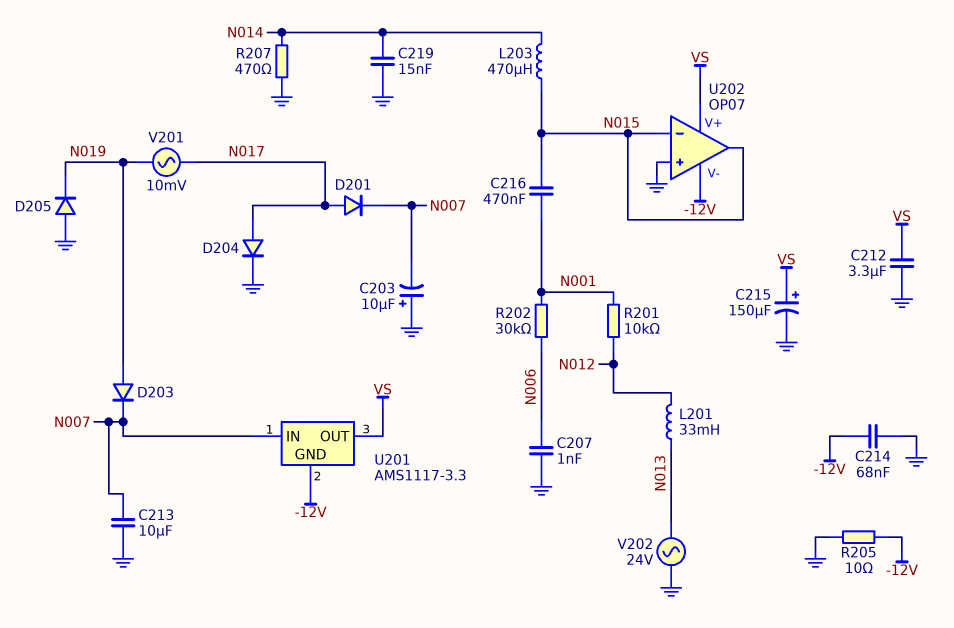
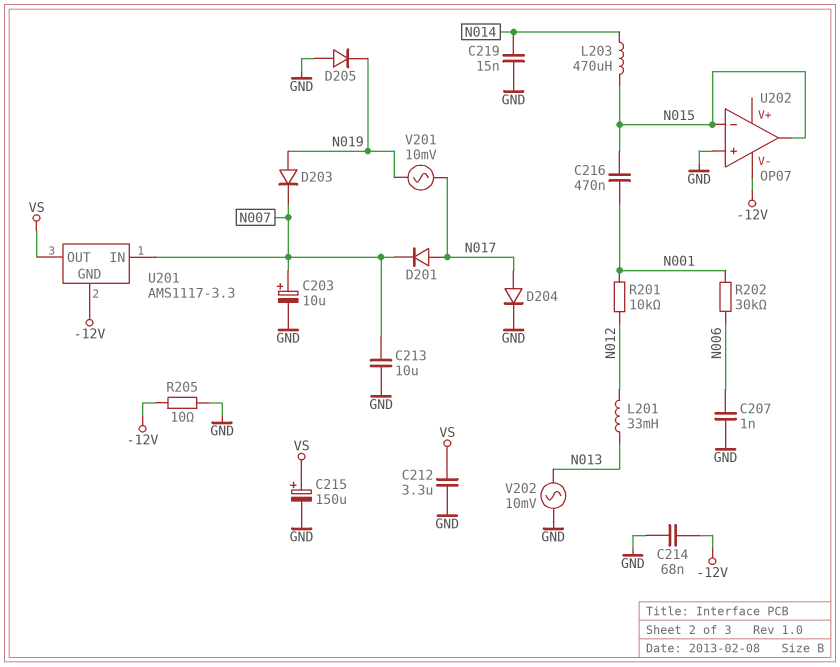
C203: 10uF (plus GND, minus N007) -> 10uF (plus N007, minus GND)
R207: 470 (GND, N014) -> none
U202 pin V+: VS -> none
V202: AC 24V (GND, N013) -> AC 10mV (GND, N013)

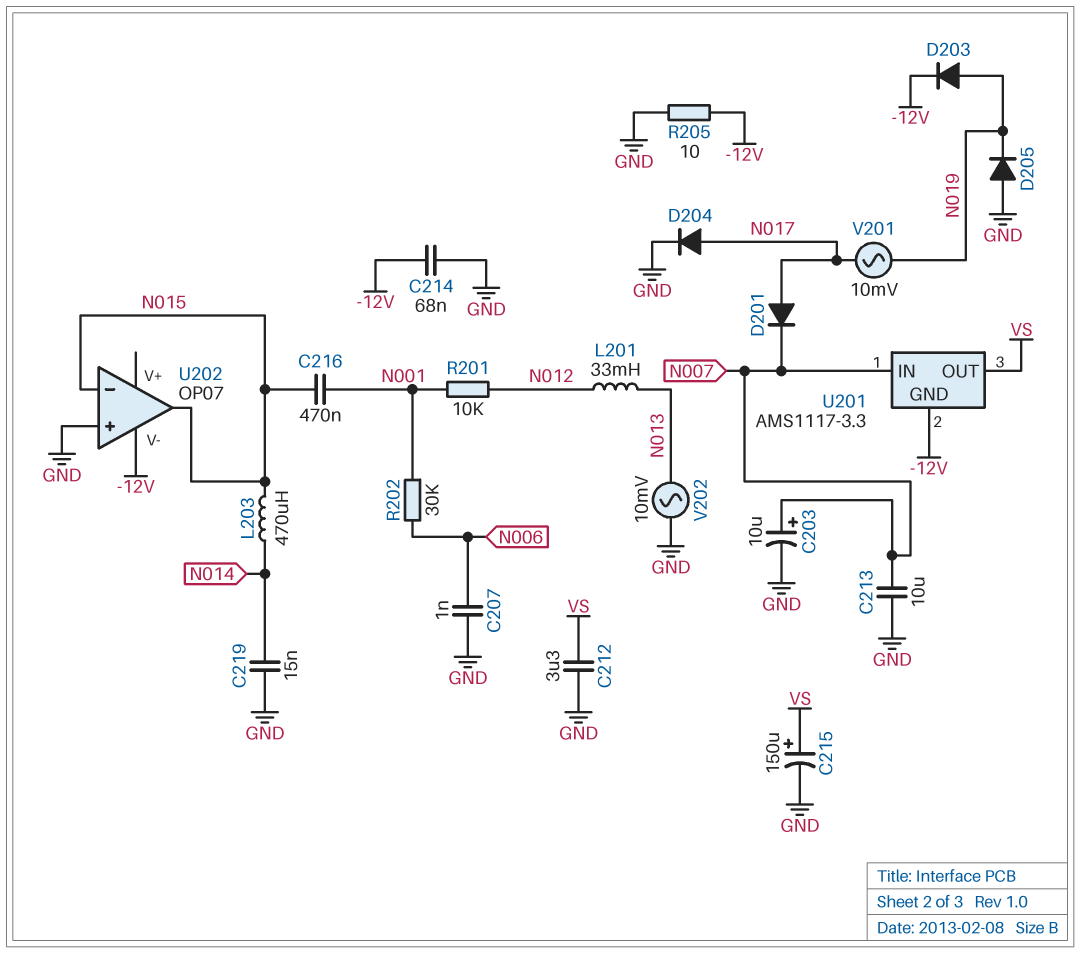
D203: diode (A N019, K N007) -> diode (A N019, K -12V)

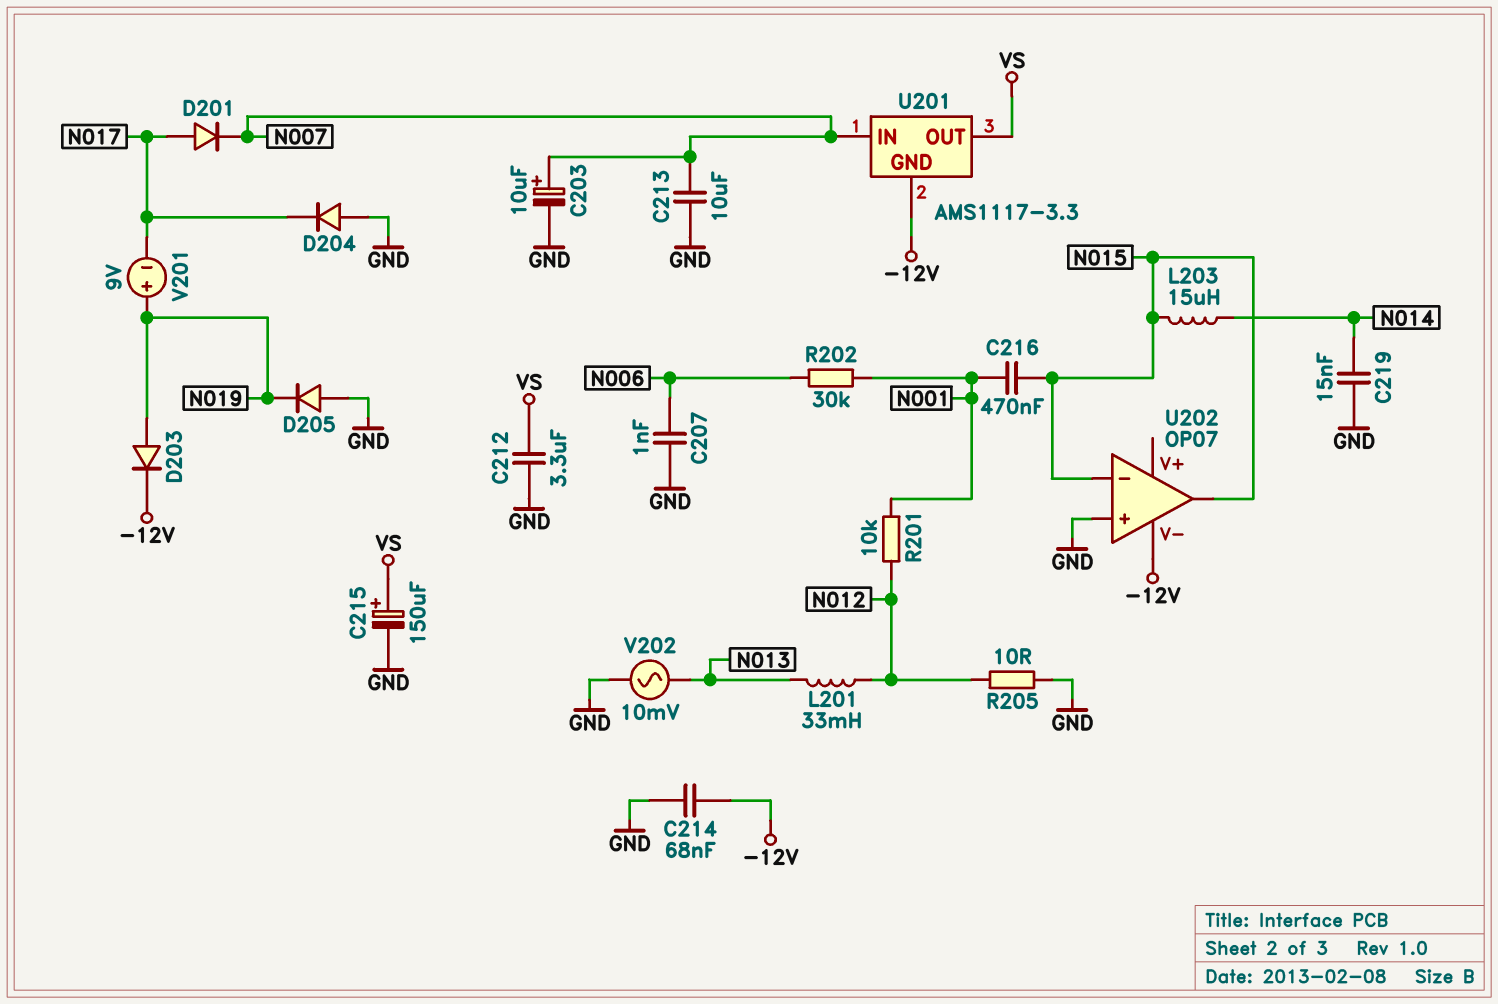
D204: diode (A N017, K GND) -> diode (A GND, K N017)
L203: 470uH (N014, N015) -> 15uH (N014, N015)
R205: 10 (-12V, GND) -> 10 (GND, N012)
V201: AC 10mV (N017, N019) -> 9V (plus N019, minus N017)

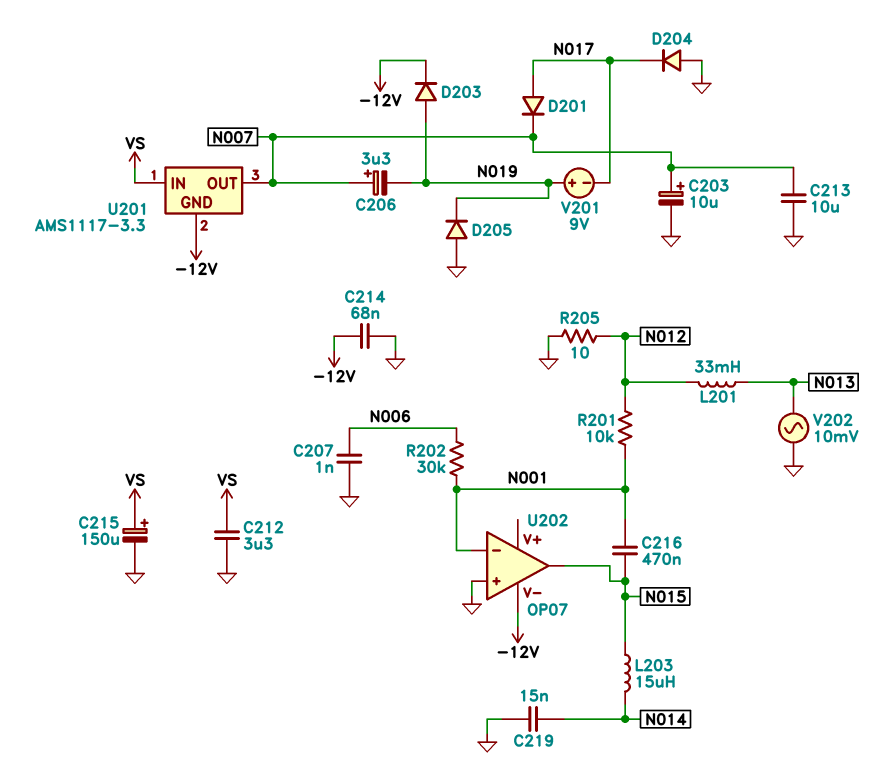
C206: none -> 3.3uF (plus N007, minus N019)
U201 pin IN: N007 -> VS
U201 pin OUT: VS -> N007
U202 pin in-: N015 -> N001

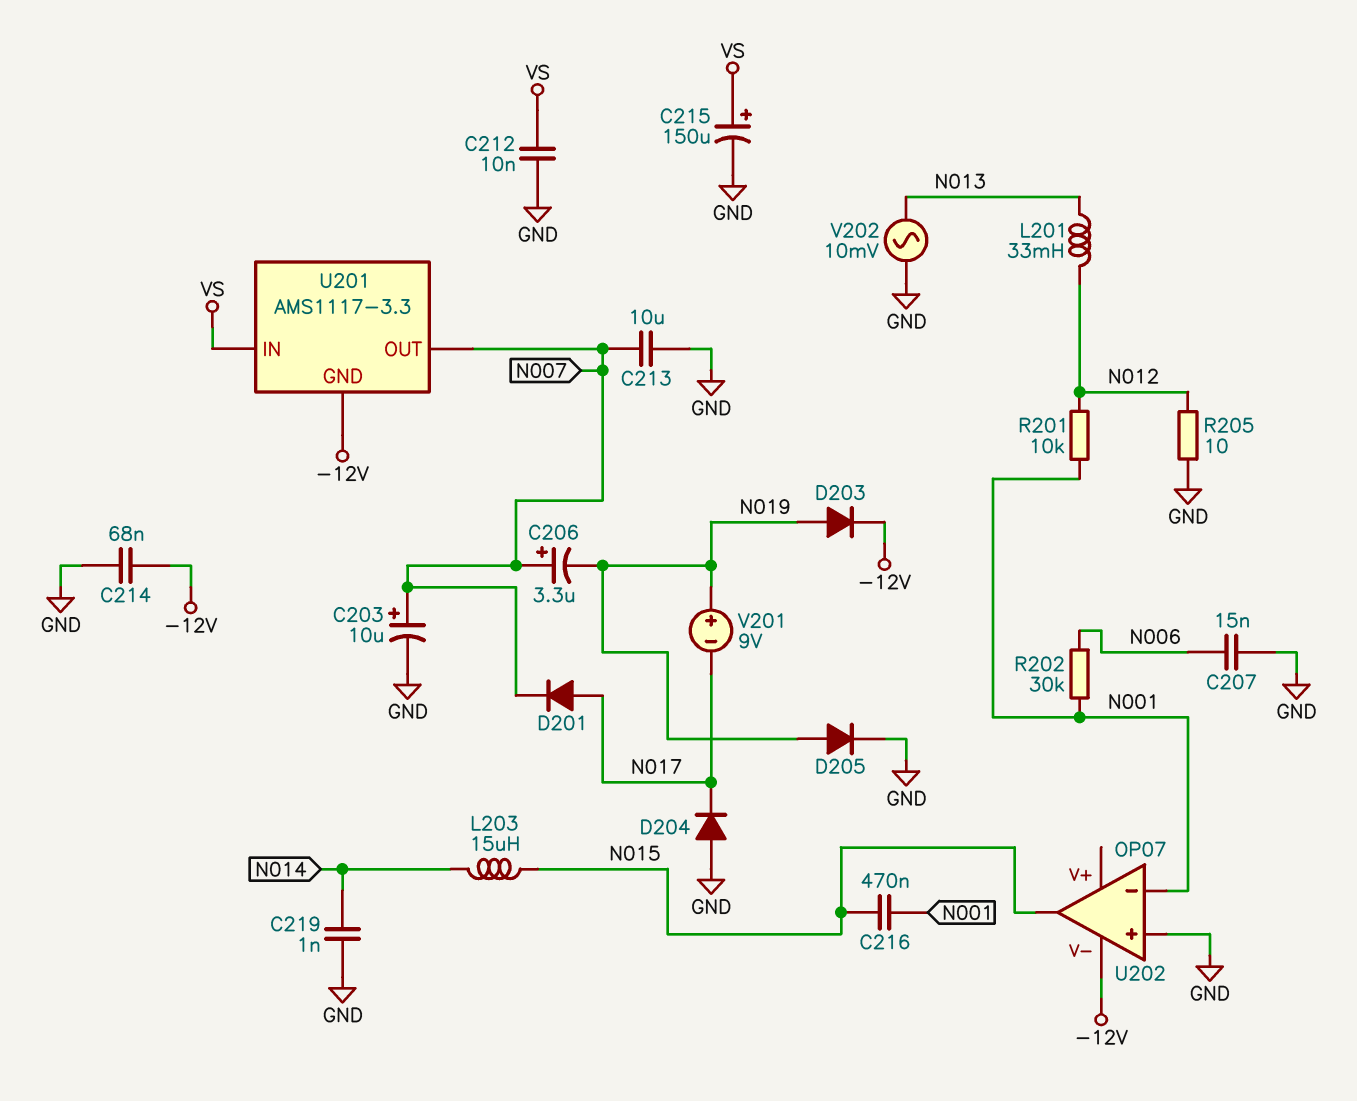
C207: 1nF (GND, N006) -> 15nF (GND, N006)
C212: 3.3uF (GND, VS) -> 10nF (GND, VS)
C219: 15nF (GND, N014) -> 1nF (GND, N014)
D205: diode (A GND, K N019) -> diode (A N019, K GND)

